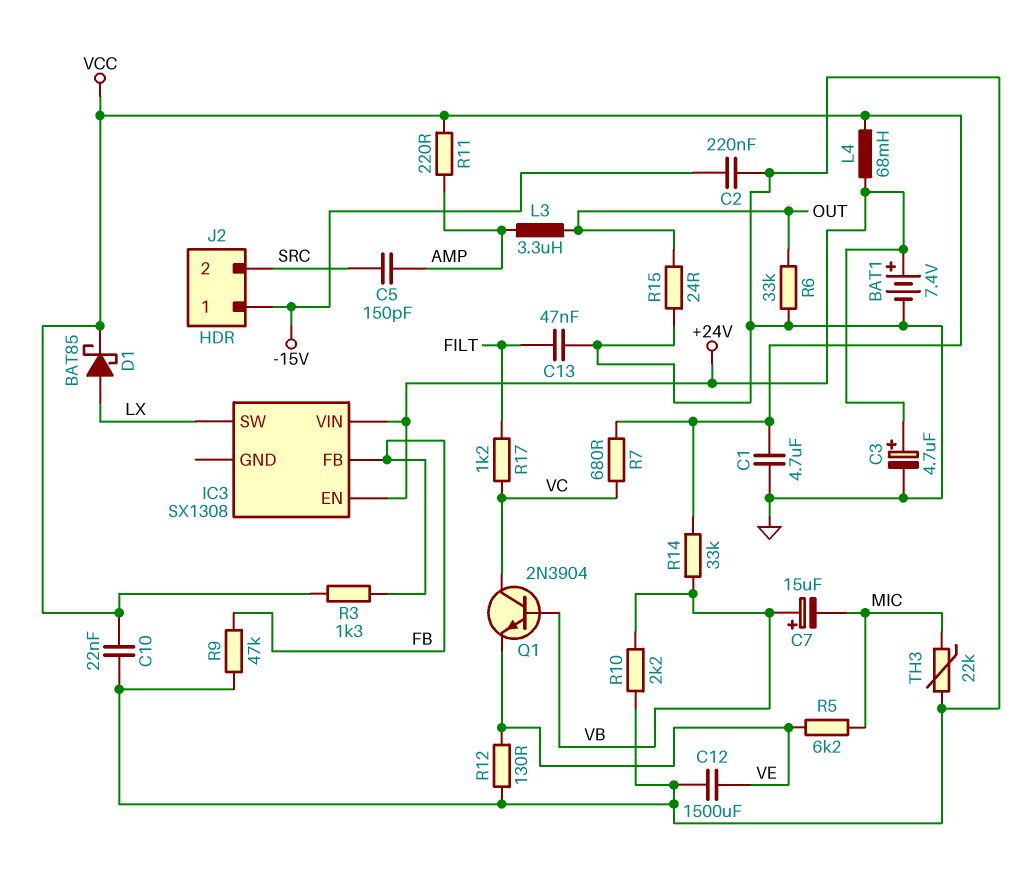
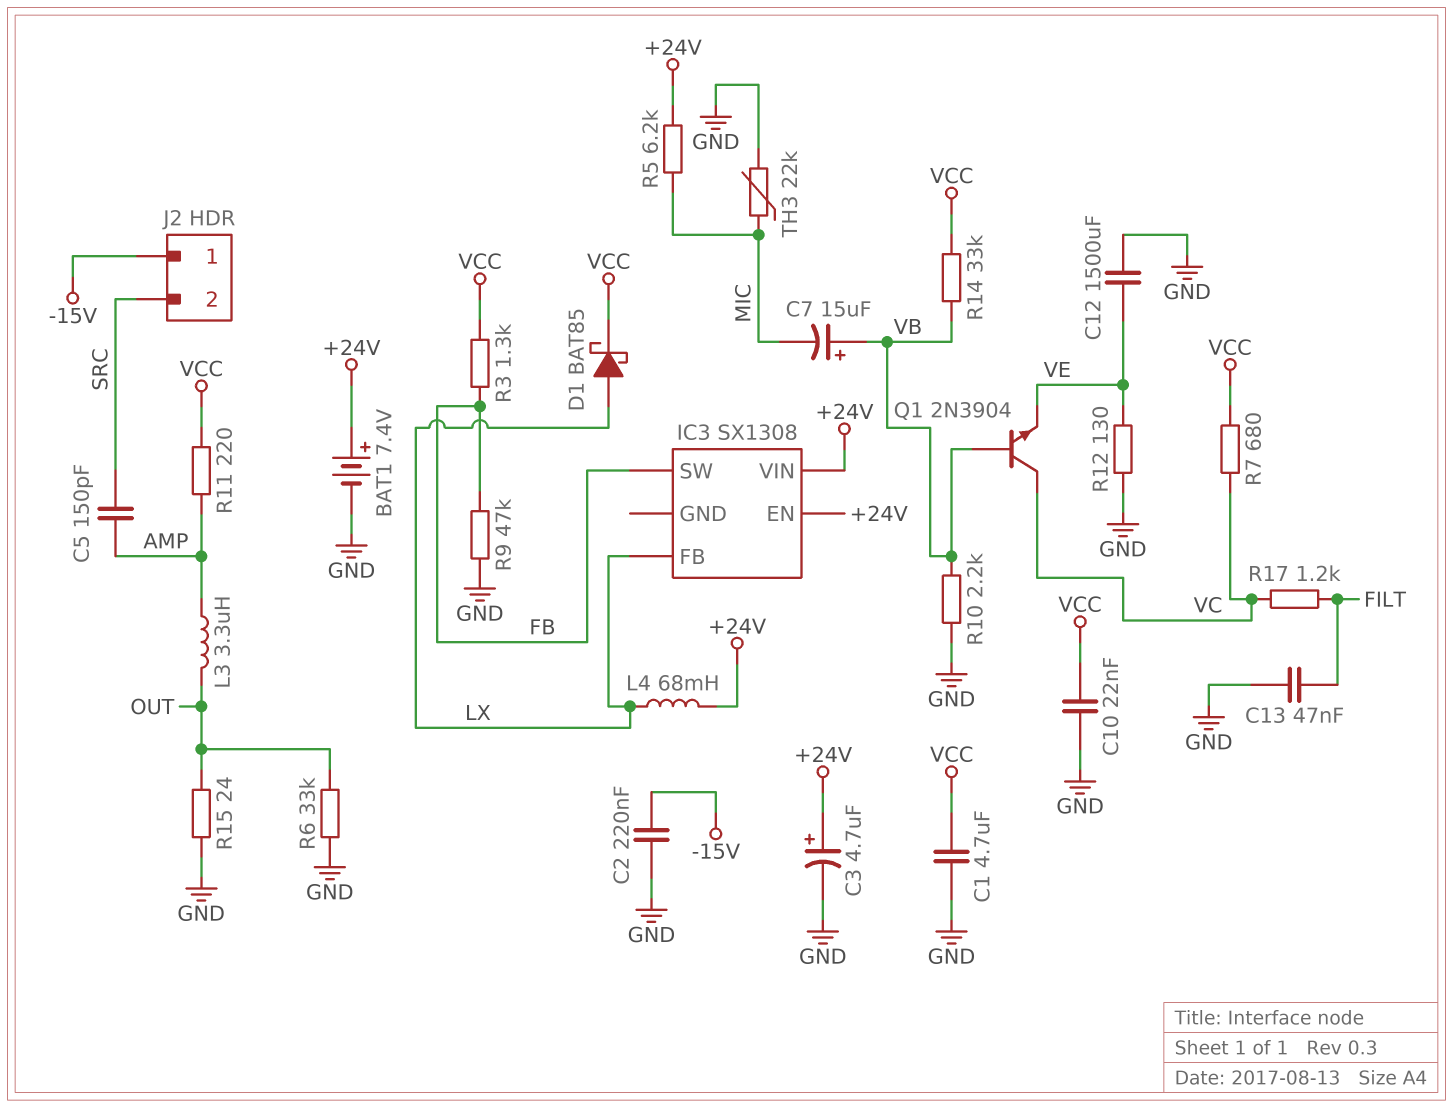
IC3 pin FB: FB -> LX
IC3 pin SW: LX -> FB
L4: 68mH (+24V, VCC) -> 68mH (+24V, LX)
R5: 6.2k (MIC, VE) -> 6.2k (+24V, MIC)

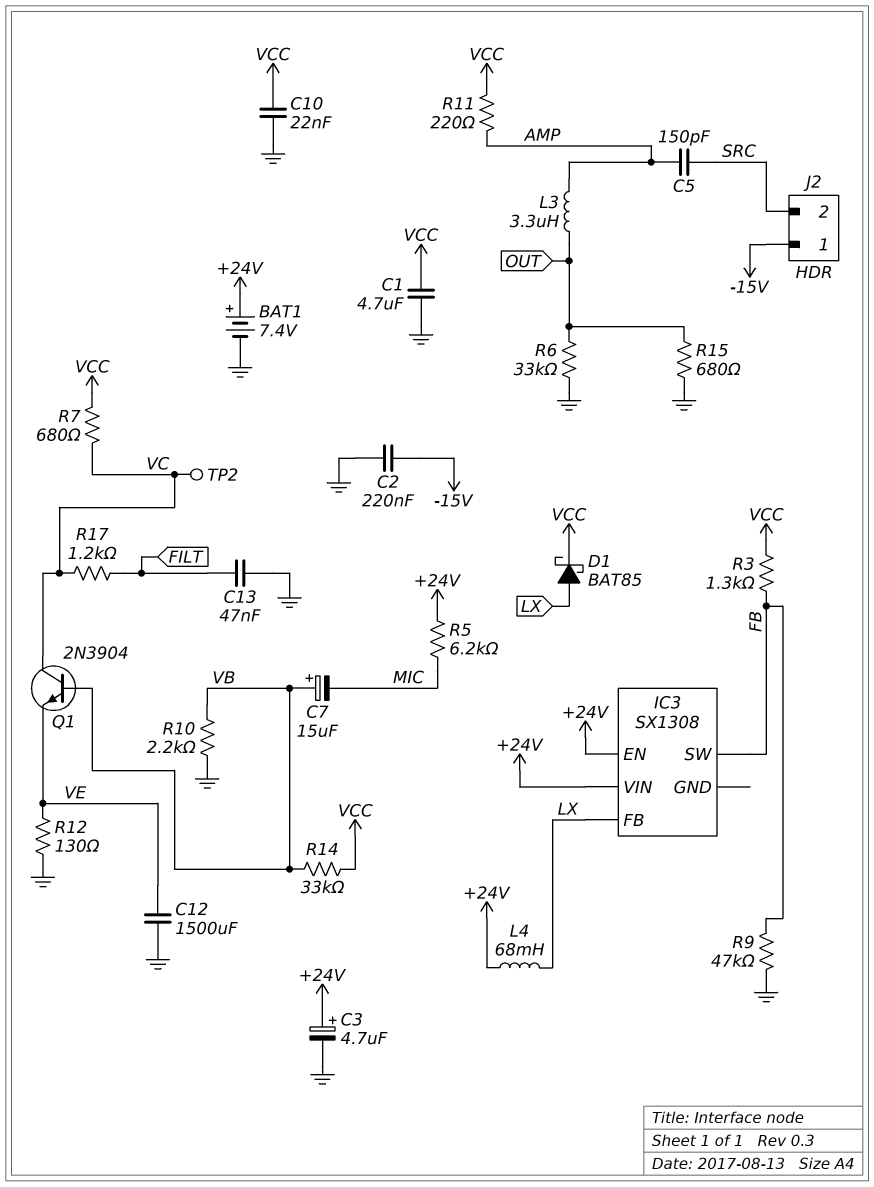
R15: 24 (GND, OUT) -> 680 (GND, OUT)
TH3: 22k (GND, MIC) -> none
TP2: none -> test point (VC)

